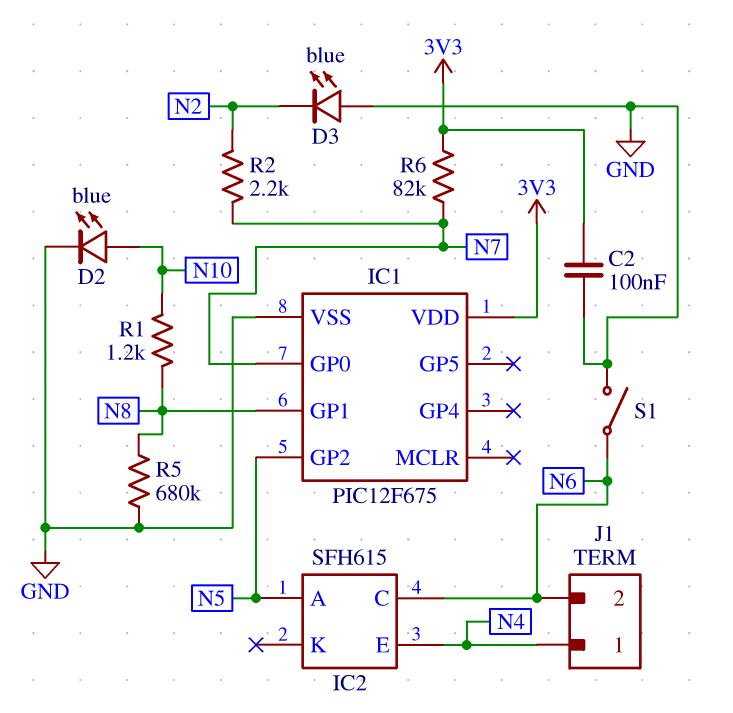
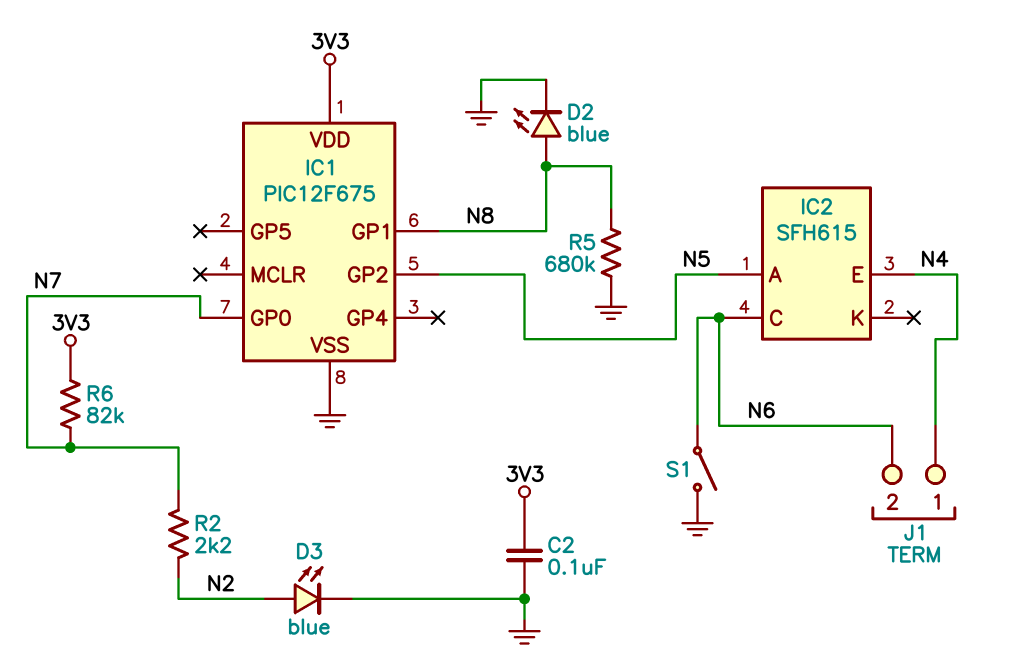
D2: LED blue (A N10, K GND) -> LED blue (A N8, K GND)
D3: LED blue (A GND, K N2) -> LED blue (A N2, K GND)
R1: 1.2k (N8, N10) -> none

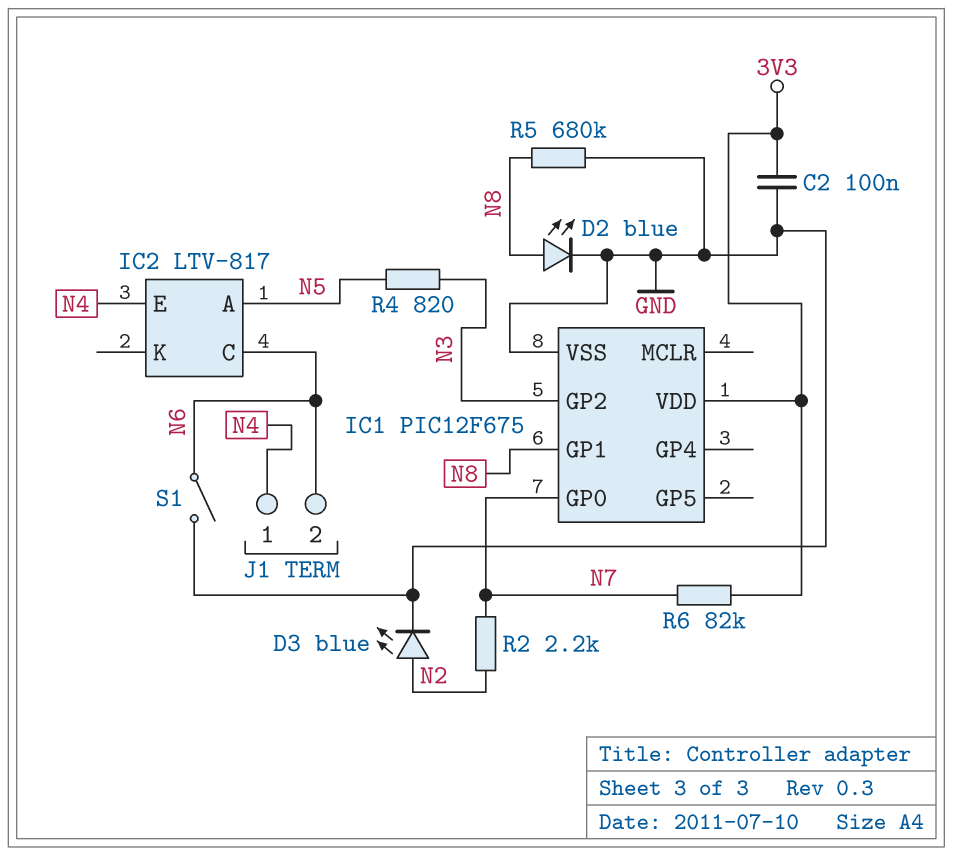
IC1 pin GP2: N5 -> N3
IC2: SFH615 -> LTV-817
R4: none -> 820 (N3, N5)

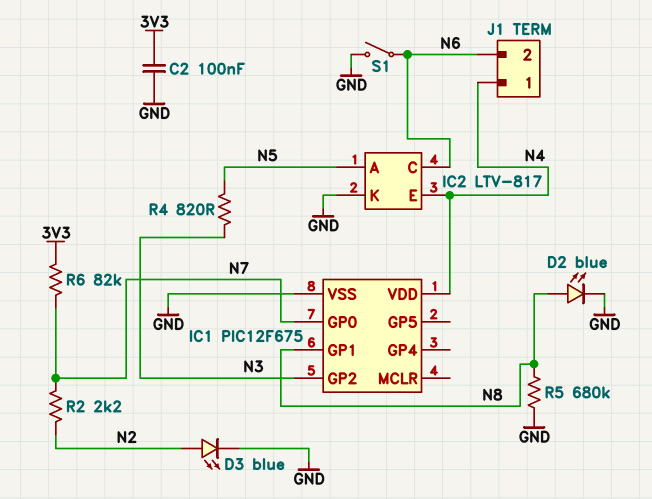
IC1 pin VDD: 3V3 -> N4
IC2 pin K: none -> GND

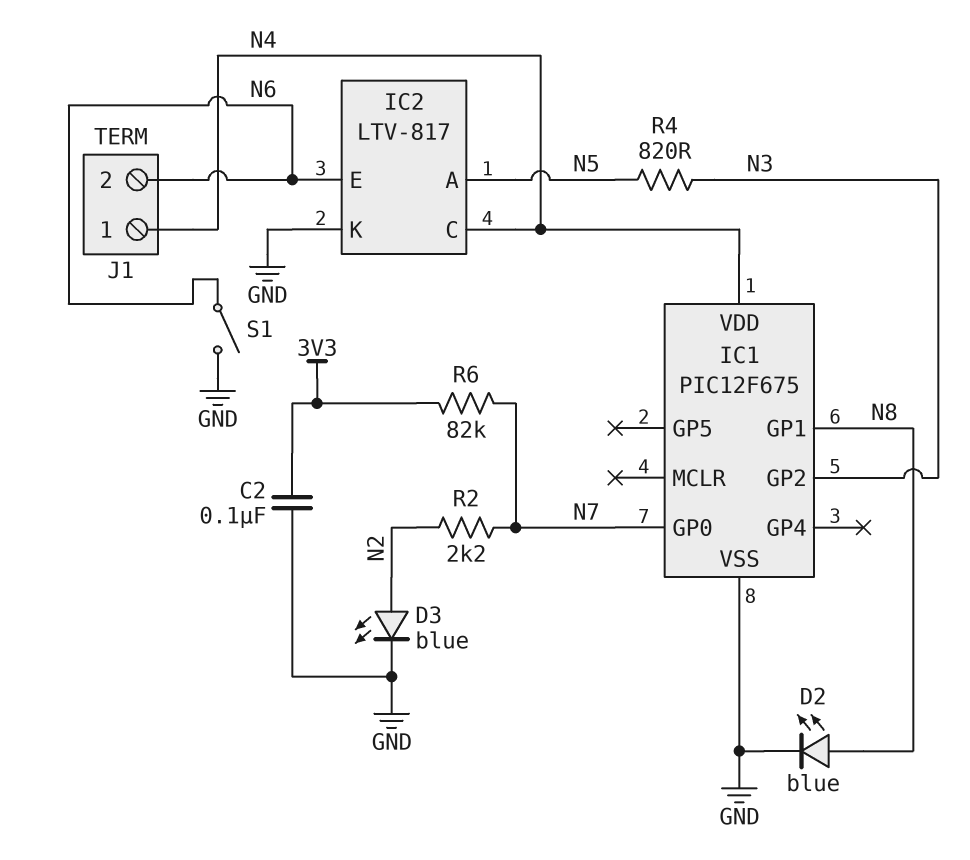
IC2 pin C: N6 -> N4
IC2 pin E: N4 -> N6
R5: 680k (GND, N8) -> none

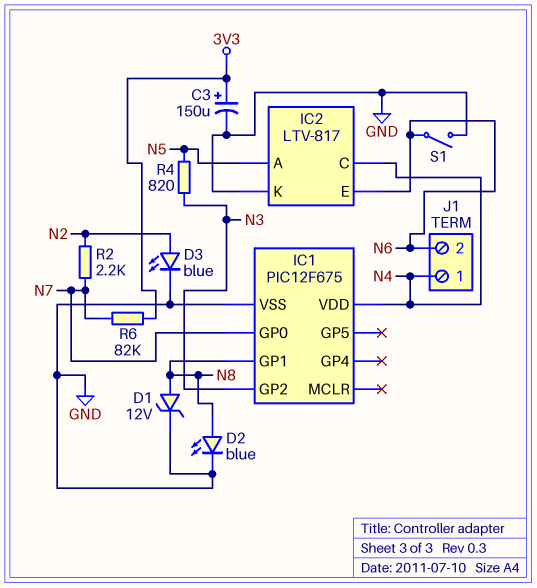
C2: 100nF (3V3, GND) -> none
C3: none -> 150uF (plus 3V3, minus GND)
D1: none -> zener 12V (A N8, K GND)

